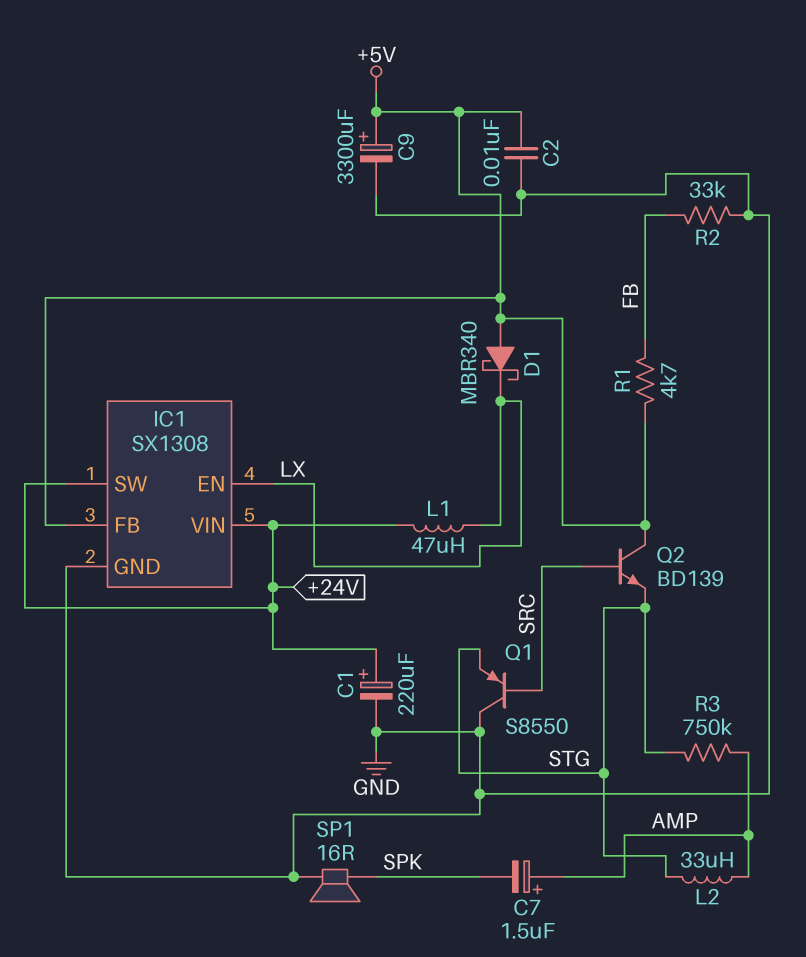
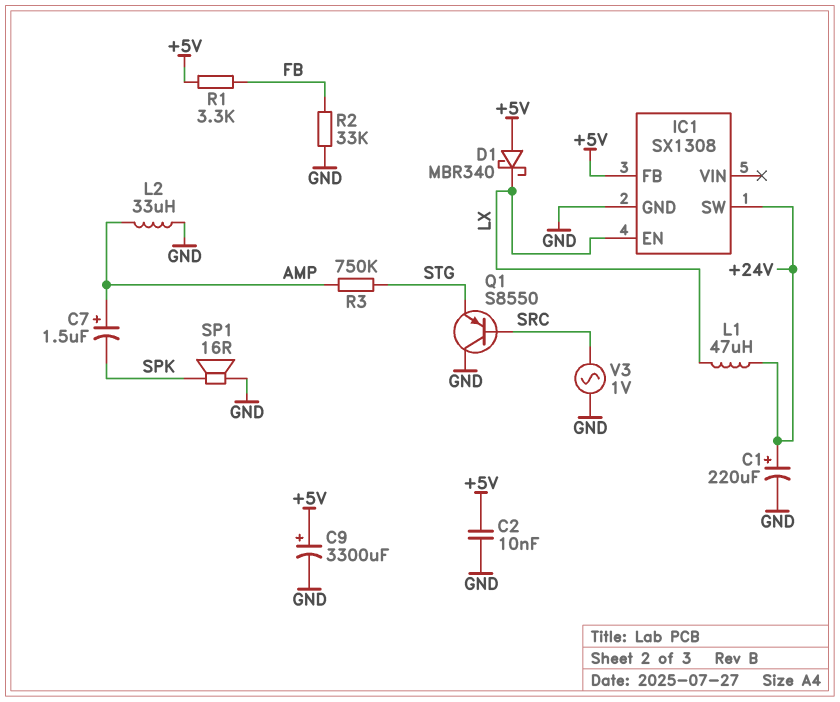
IC1 pin VIN: +24V -> none
L2: 33uH (AMP, STG) -> 33uH (AMP, GND)
Q2: NPN BD139 (B SRC, C +5V, E STG) -> none
R1: 4.7k (+5V, FB) -> 3.3k (+5V, FB)
V3: none -> AC 1V (GND, SRC)

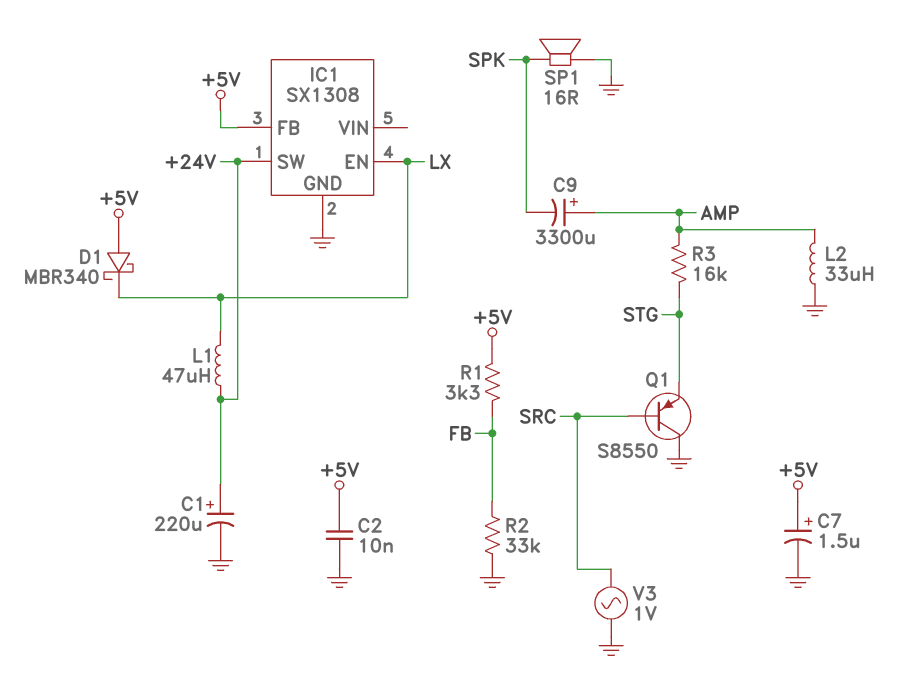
C7: 1.5uF (plus AMP, minus SPK) -> 1.5uF (plus +5V, minus GND)
C9: 3300uF (plus +5V, minus GND) -> 3300uF (plus AMP, minus SPK)
R3: 750k (AMP, STG) -> 16k (AMP, STG)

